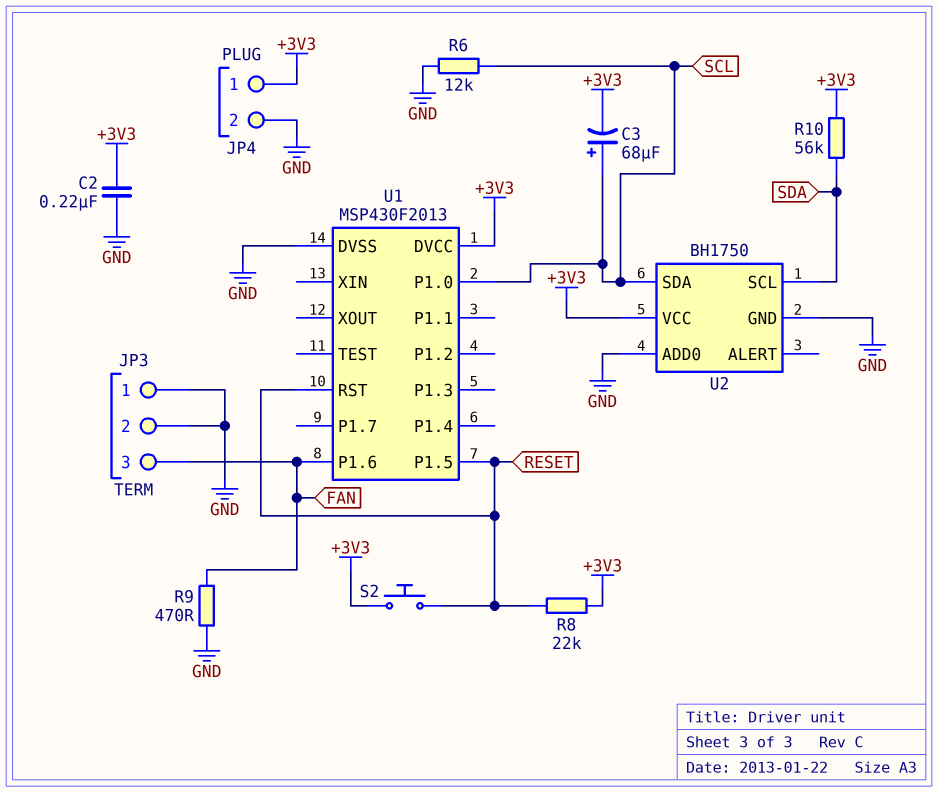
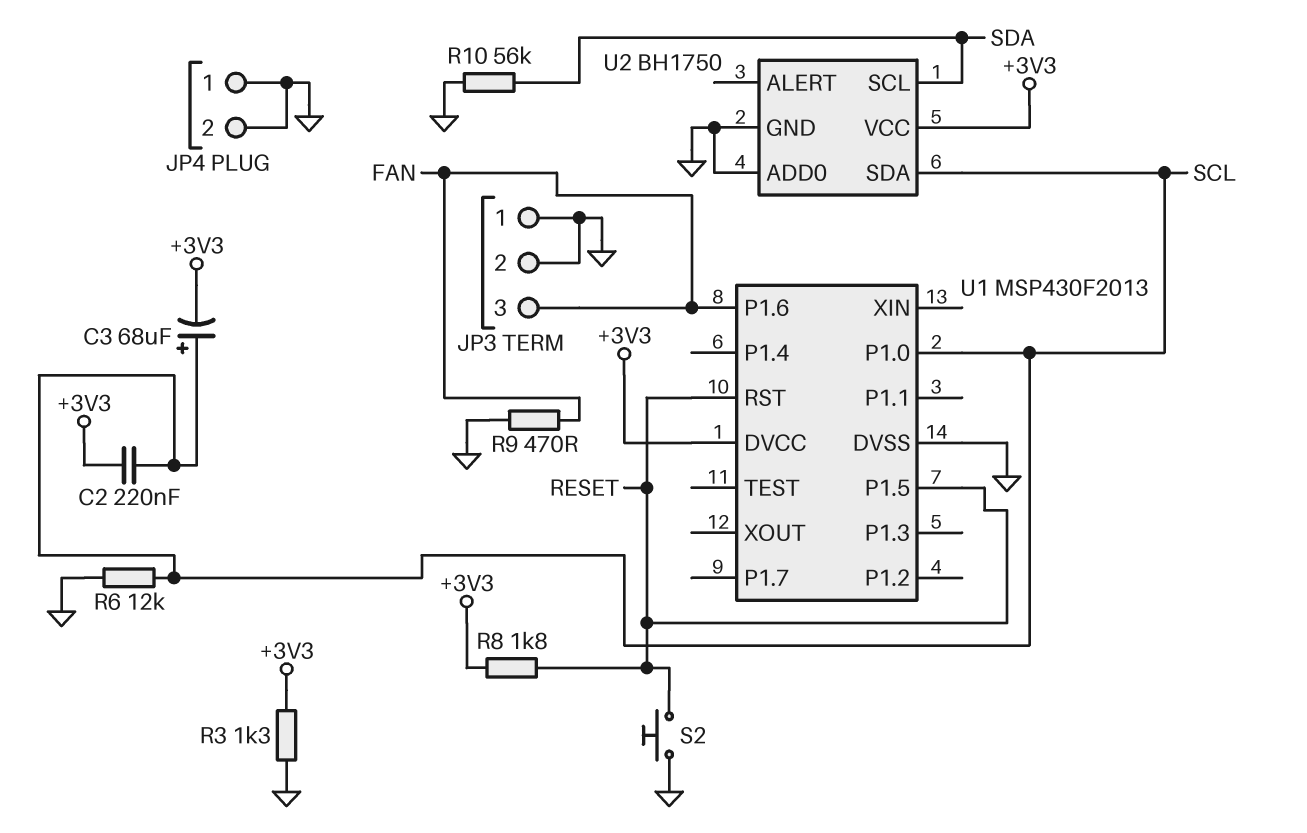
C2: 220nF (+3V3, GND) -> 220nF (+3V3, SCL)
JP4 pin 1: +3V3 -> GND
R3: none -> 1.3k (+3V3, GND)
R8: 22k (+3V3, RESET) -> 1.8k (+3V3, RESET)
R10: 56k (+3V3, SDA) -> 56k (GND, SDA)
S2: button (+3V3, RESET) -> button (GND, RESET)

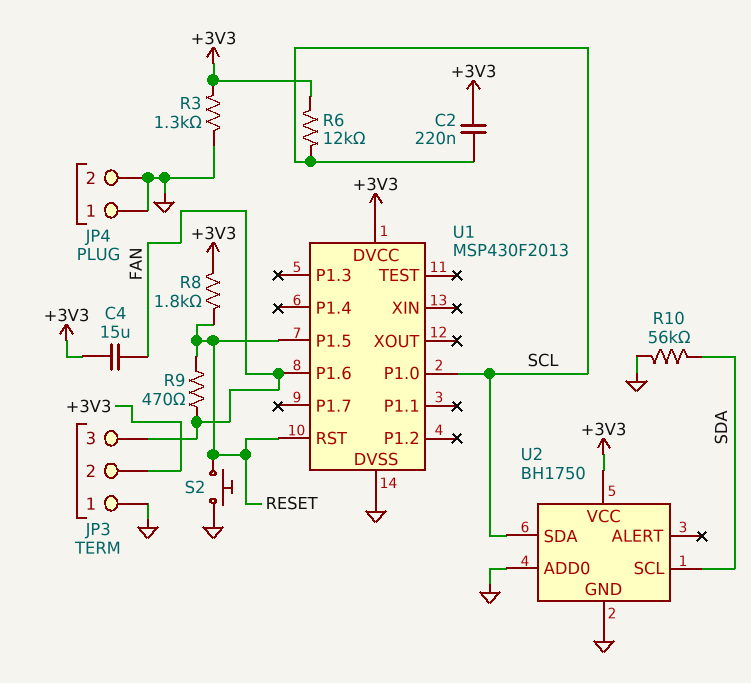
C3: 68uF (plus SCL, minus +3V3) -> none
C4: none -> 15uF (+3V3, FAN)
JP3 pin 2: GND -> +3V3
R6: 12k (GND, SCL) -> 12k (+3V3, SCL)
R9: 470 (FAN, GND) -> 470 (FAN, RESET)

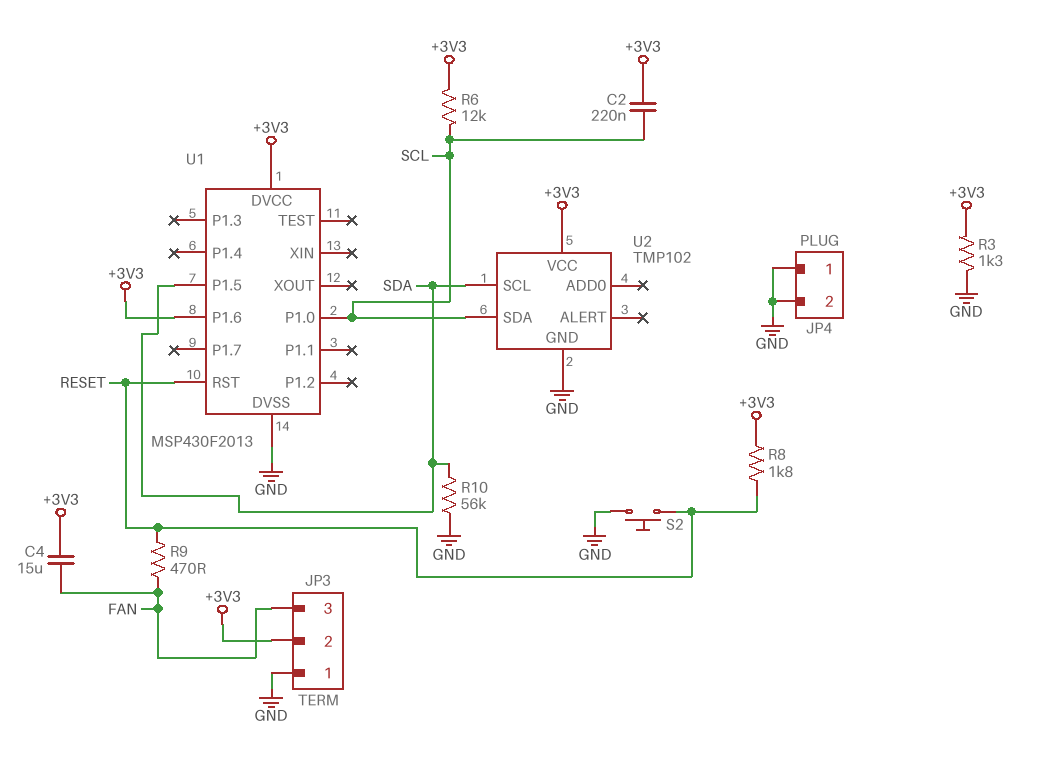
U1 pin P1.5: RESET -> SDA
U1 pin P1.6: FAN -> +3V3
U2: BH1750 -> TMP102
U2 pin ADD0: GND -> none

